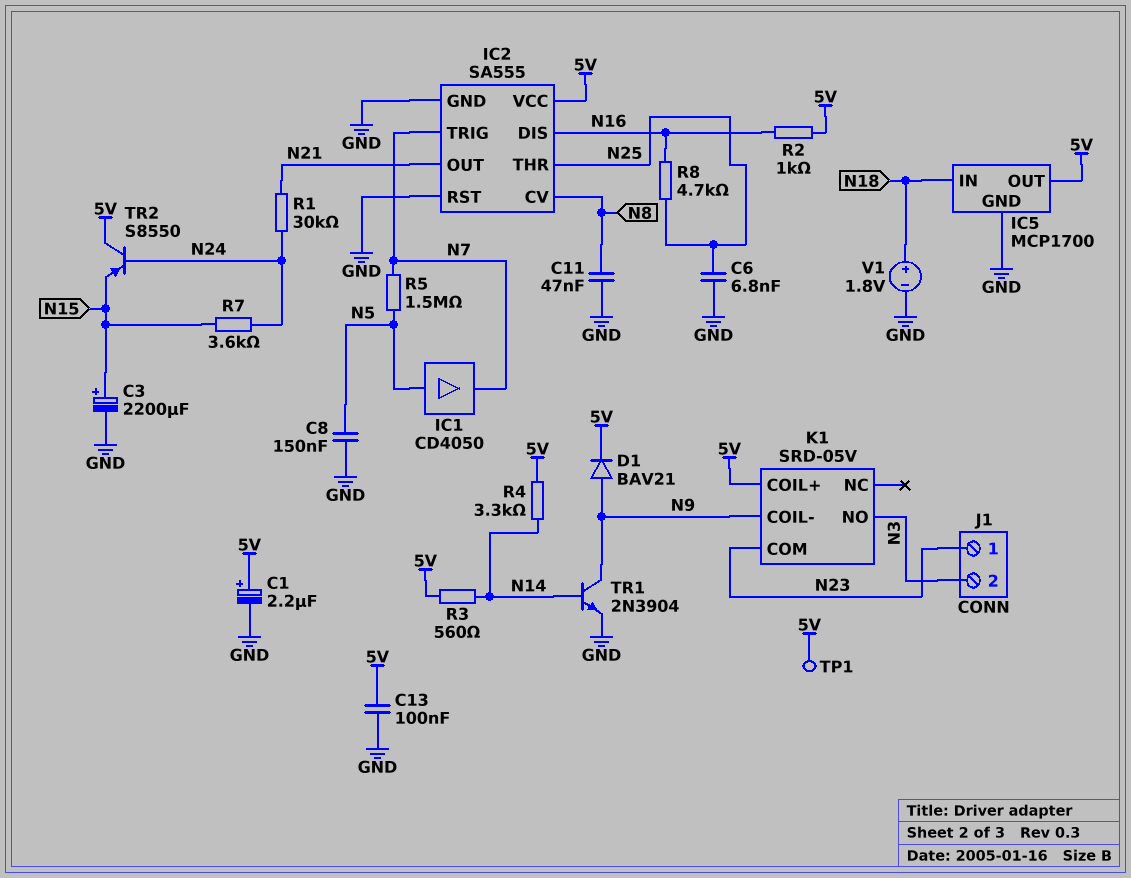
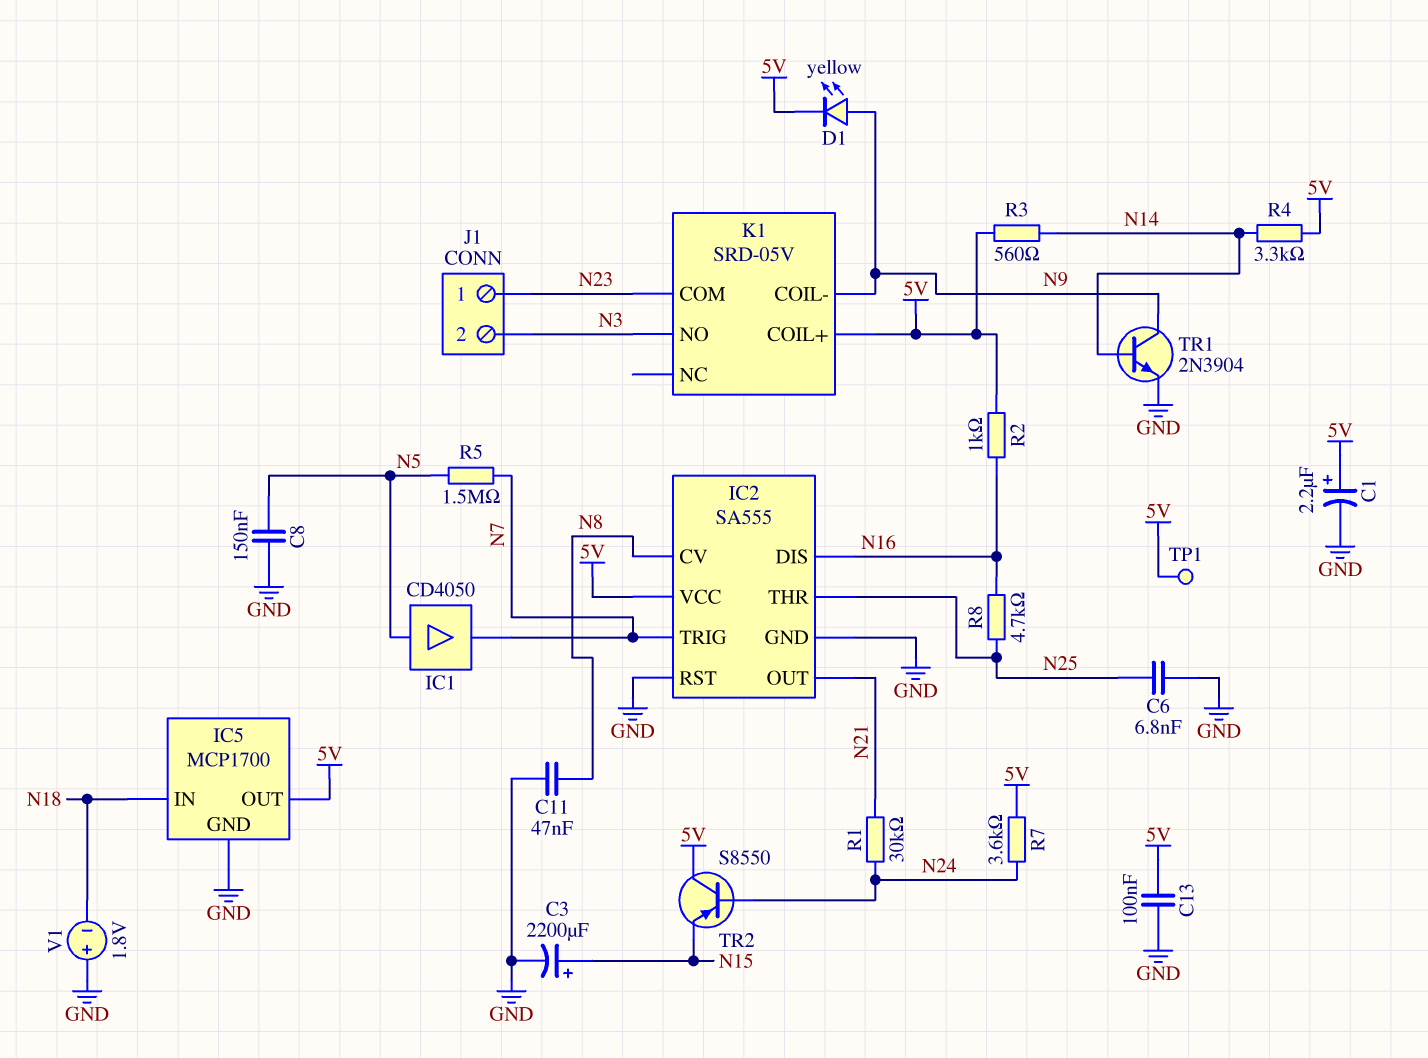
D1: diode BAV21 (A N9, K 5V) -> LED yellow (A N9, K 5V)
R7: 3.6k (N15, N24) -> 3.6k (5V, N24)
V1: 1.8V (plus N18, minus GND) -> 1.8V (plus GND, minus N18)

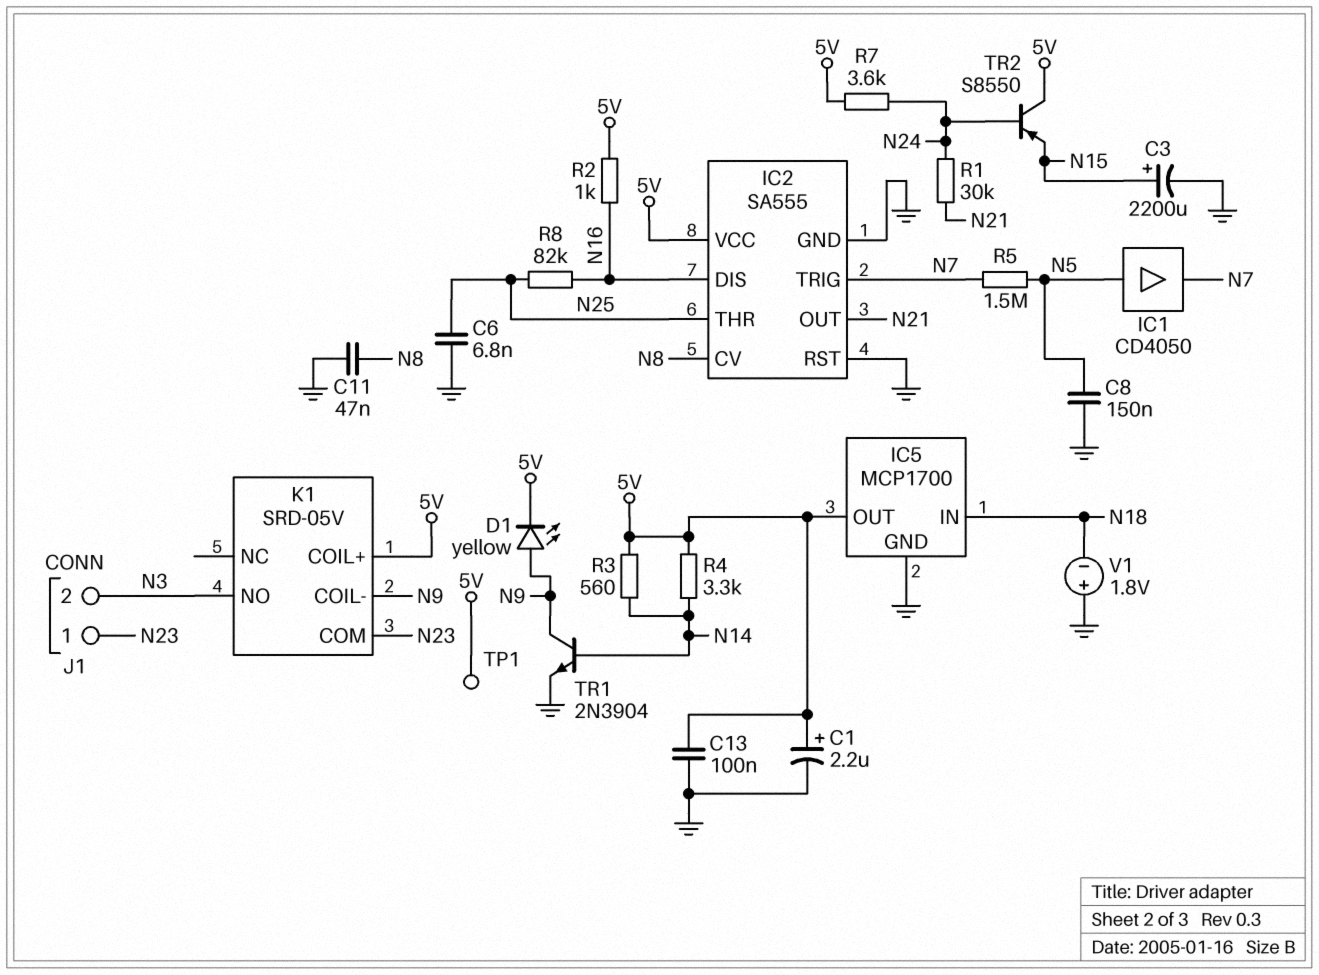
R8: 4.7k (N16, N25) -> 82k (N16, N25)

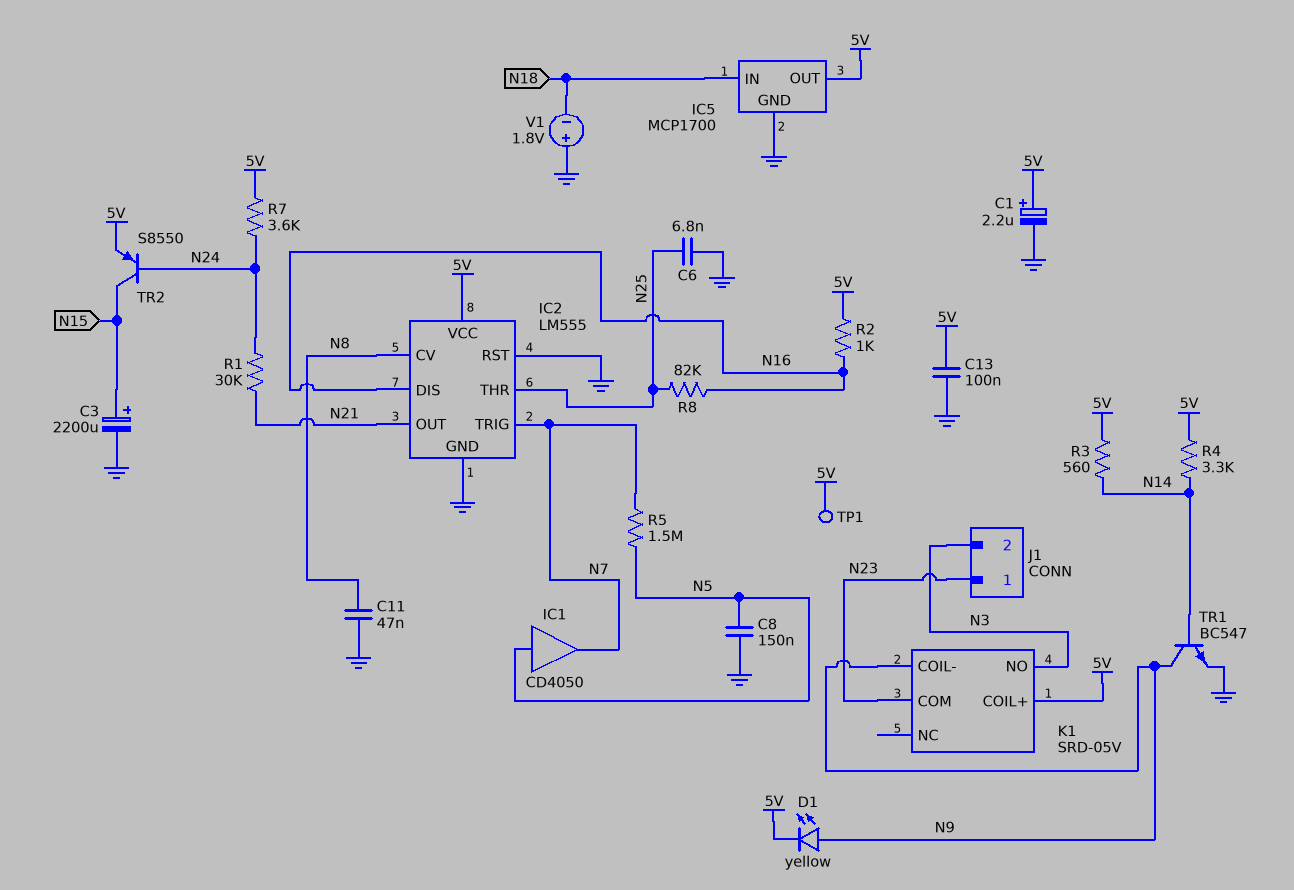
IC2: SA555 -> LM555
TR1: NPN 2N3904 (B N14, C N9, E GND) -> NPN BC547 (B N14, C N9, E GND)
TR2: PNP S8550 (B N24, C 5V, E N15) -> PNP S8550 (B N24, C N15, E 5V)

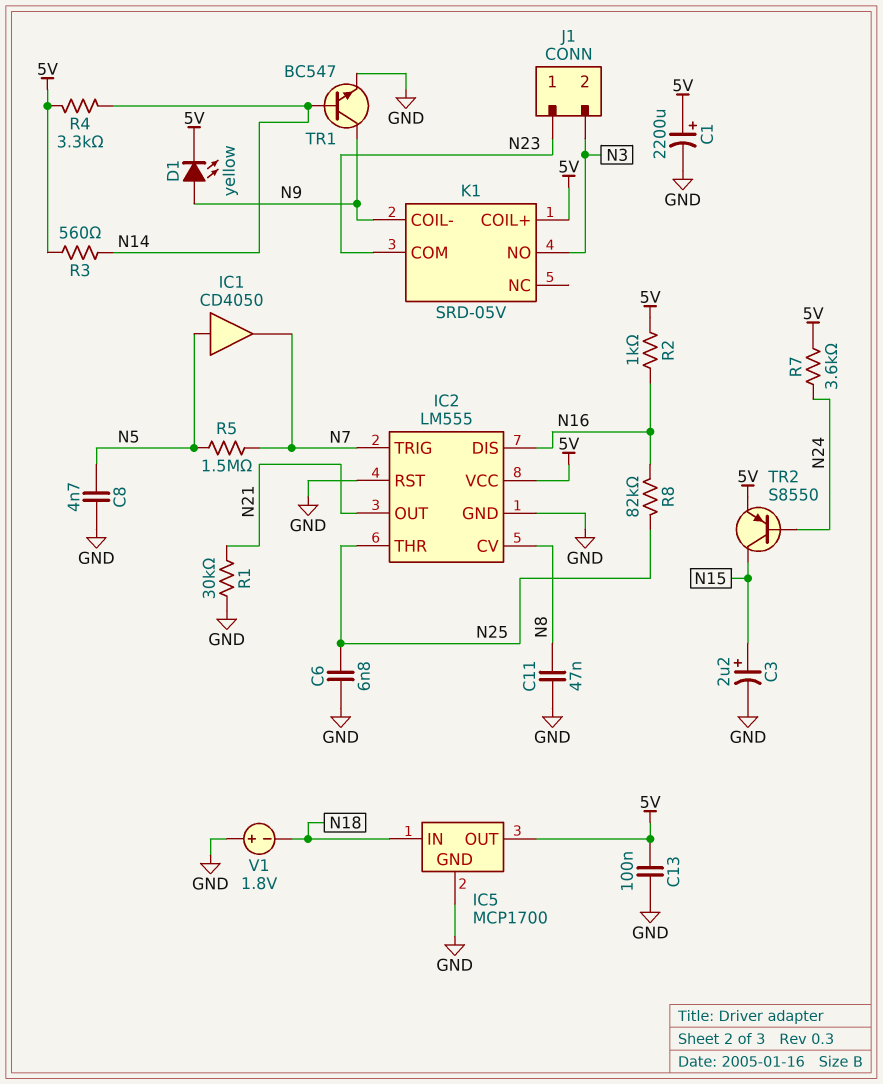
C1: 2.2uF (plus 5V, minus GND) -> 2200uF (plus 5V, minus GND)
C3: 2200uF (plus N15, minus GND) -> 2.2uF (plus N15, minus GND)
C8: 150nF (GND, N5) -> 4.7nF (GND, N5)
R1: 30k (N21, N24) -> 30k (GND, N21)
TP1: test point (5V) -> none

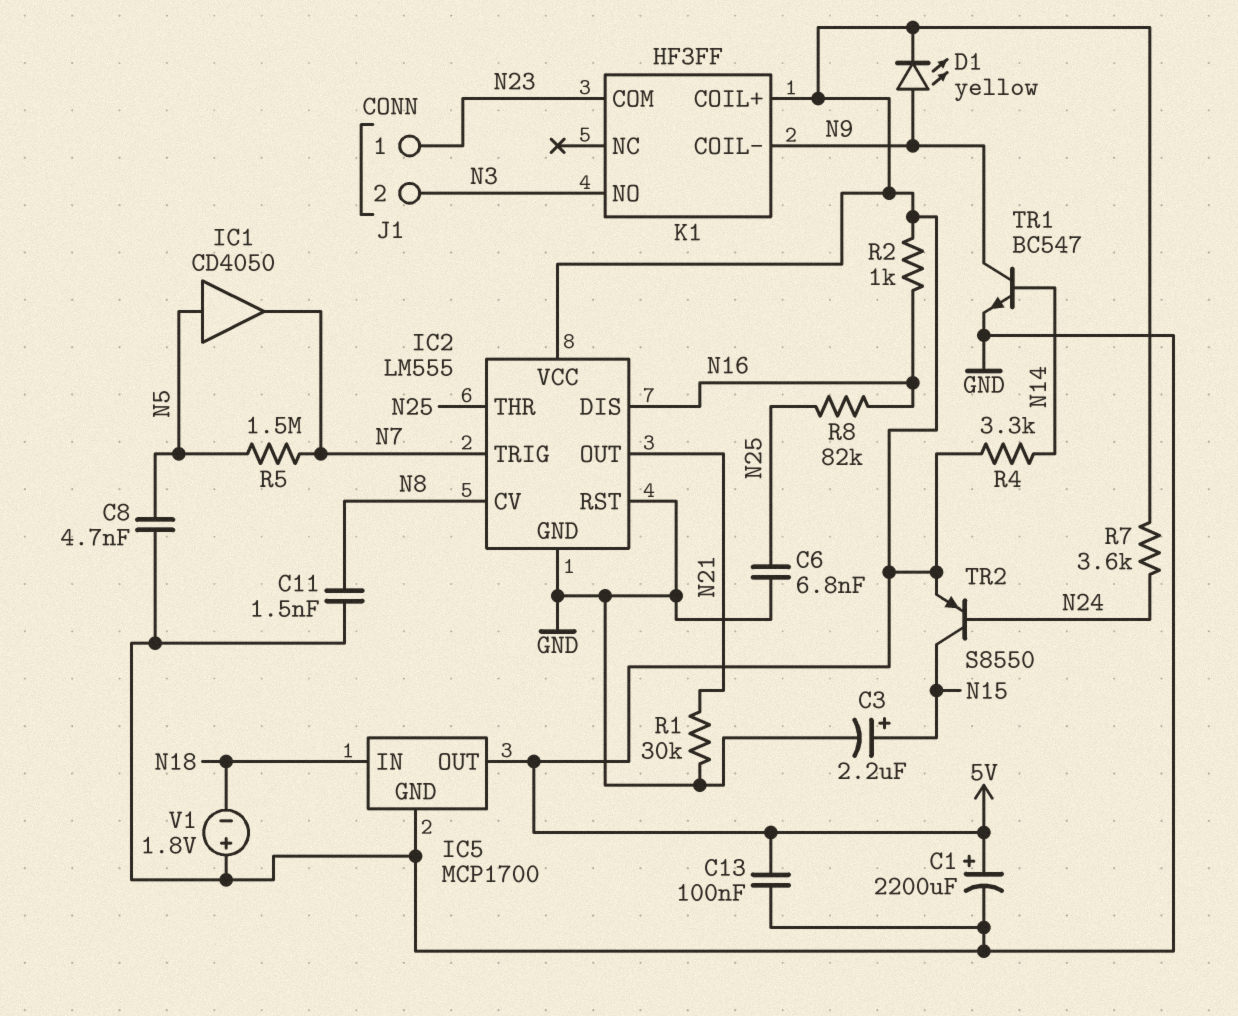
C11: 47nF (GND, N8) -> 1.5nF (GND, N8)
K1: SRD-05V -> HF3FF
R3: 560 (5V, N14) -> none

